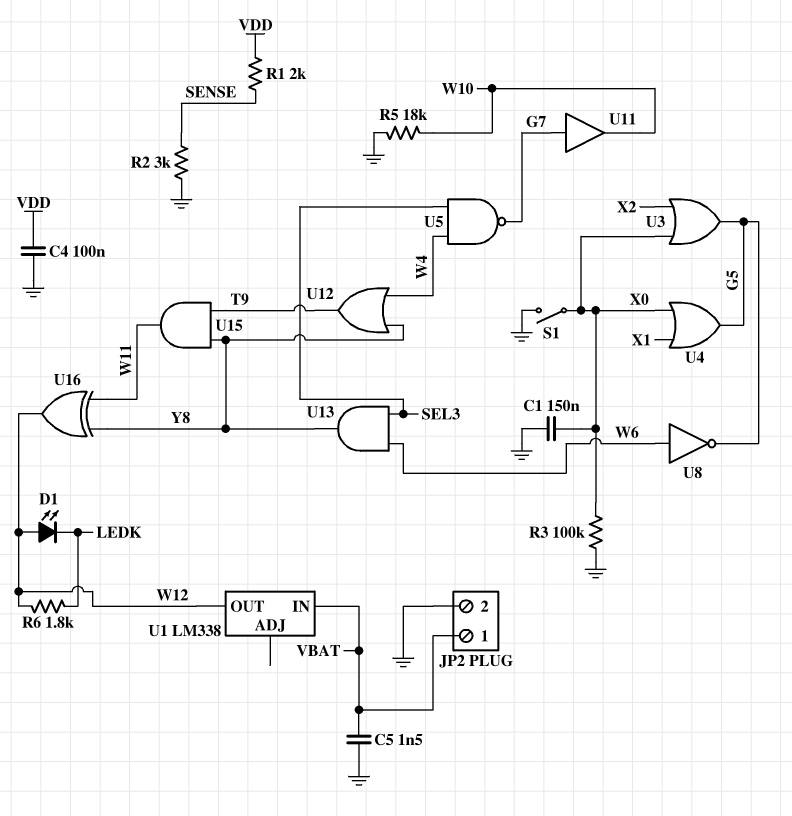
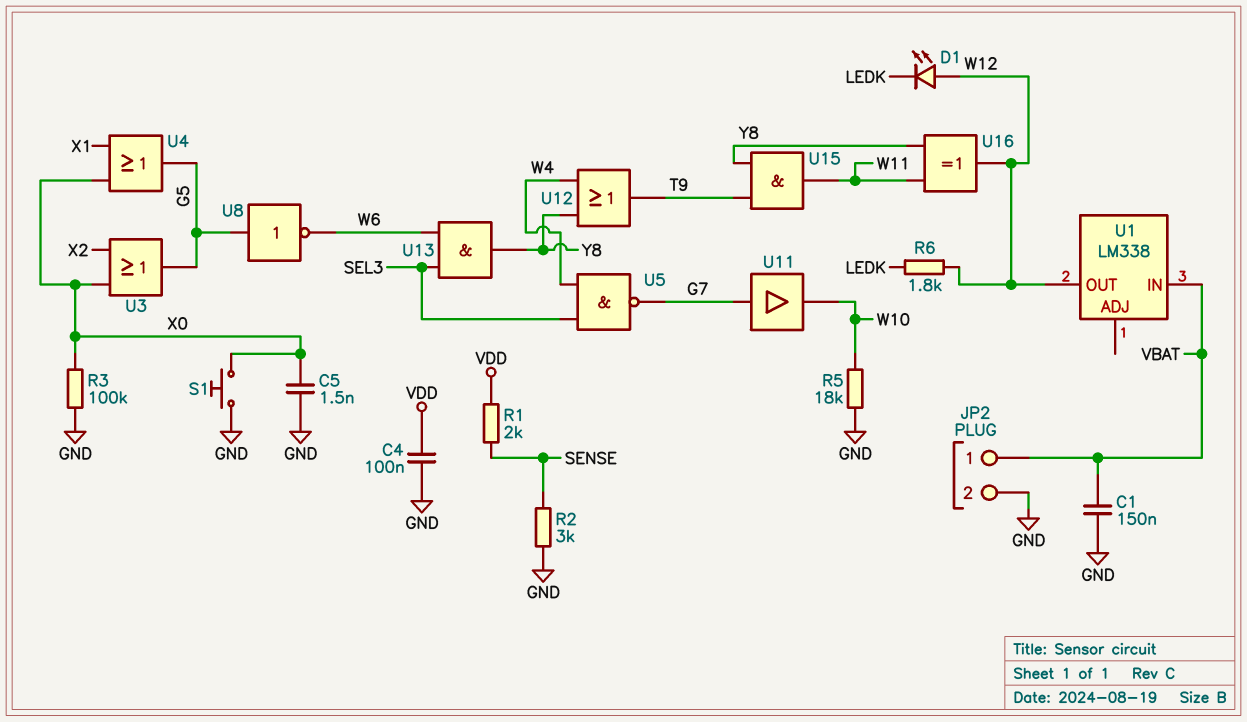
C1: 150nF (GND, X0) -> 150nF (GND, VBAT)
C5: 1.5nF (GND, VBAT) -> 1.5nF (GND, X0)
S1: switch (GND, X0) -> button (GND, X0)
U8: NOT (in W6, out G5) -> NOT (in G5, out W6)

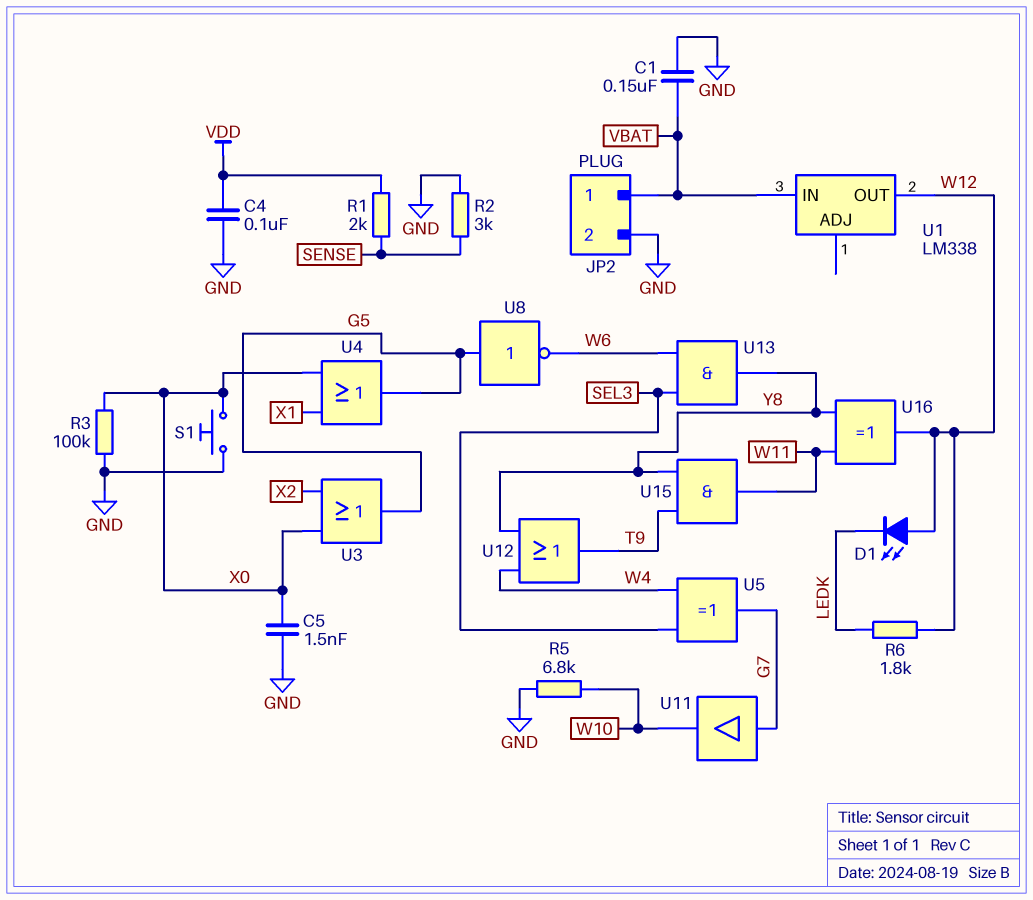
R5: 18k (GND, W10) -> 6.8k (GND, W10)
U5: NAND (in SEL3, in W4, out G7) -> XOR (in SEL3, in W4, out G7)

